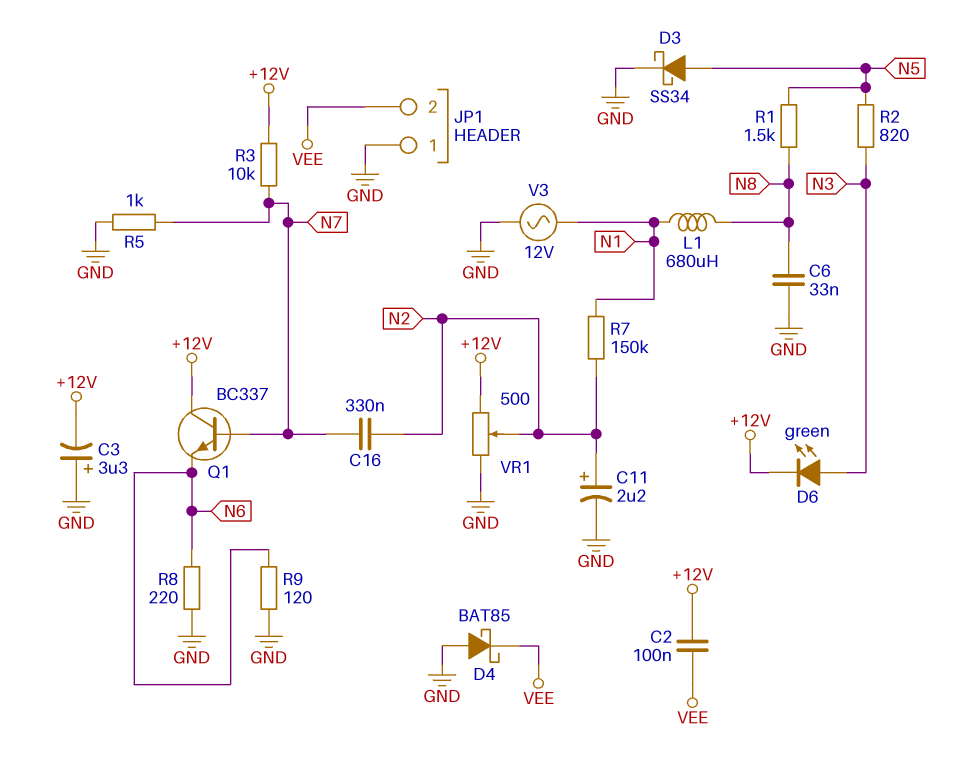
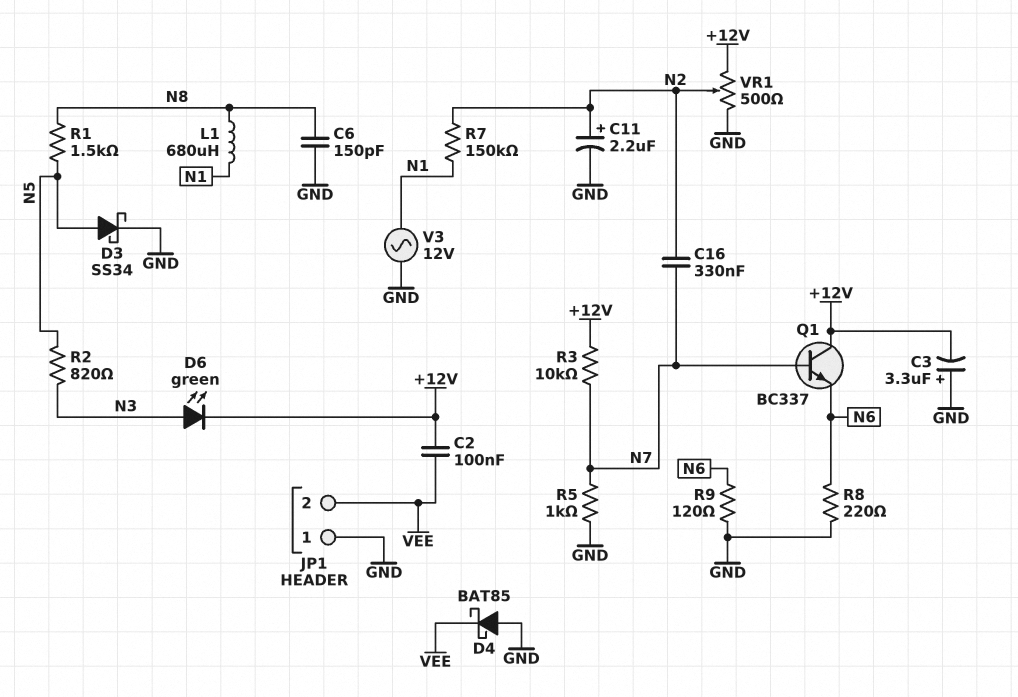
C6: 33nF (GND, N8) -> 150pF (GND, N8)

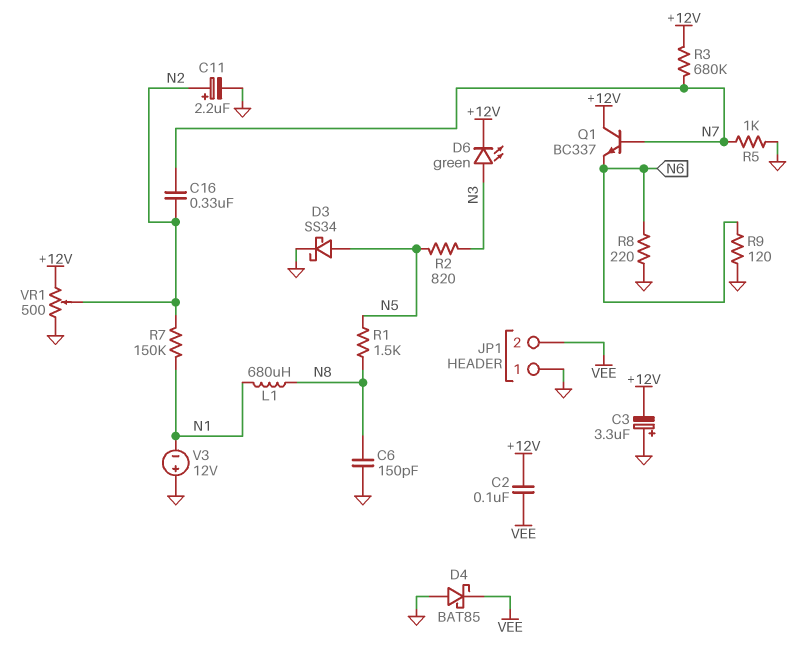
R3: 10k (+12V, N7) -> 680k (+12V, N7)
V3: AC 12V (GND, N1) -> 12V (plus GND, minus N1)

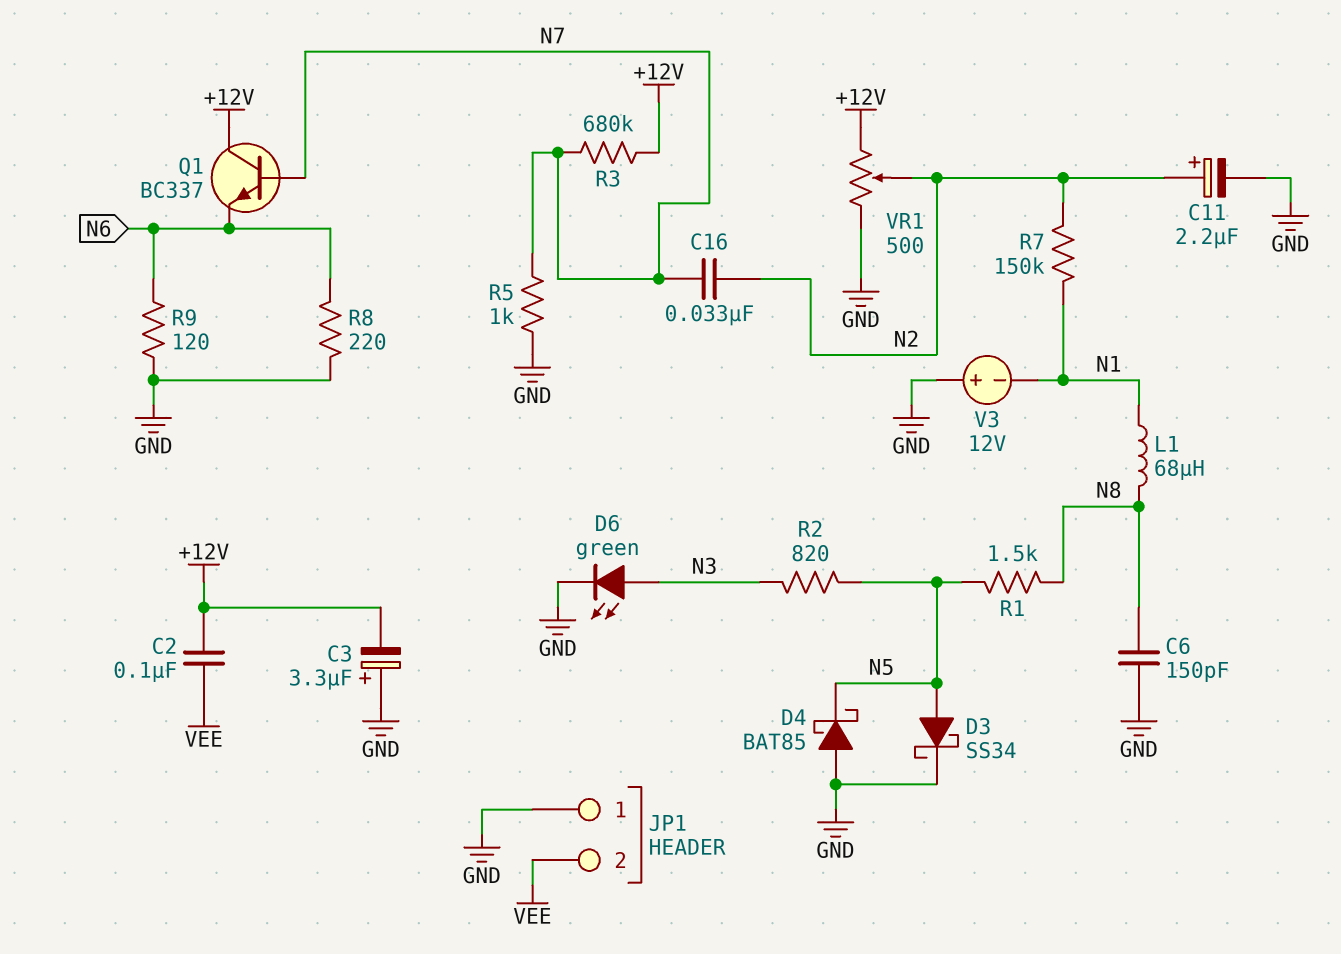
C16: 330nF (N2, N7) -> 33nF (N2, N7)
D4: schottky BAT85 (A GND, K VEE) -> schottky BAT85 (A GND, K N5)
D6: LED green (A N3, K +12V) -> LED green (A N3, K GND)
L1: 680uH (N1, N8) -> 68uH (N1, N8)

